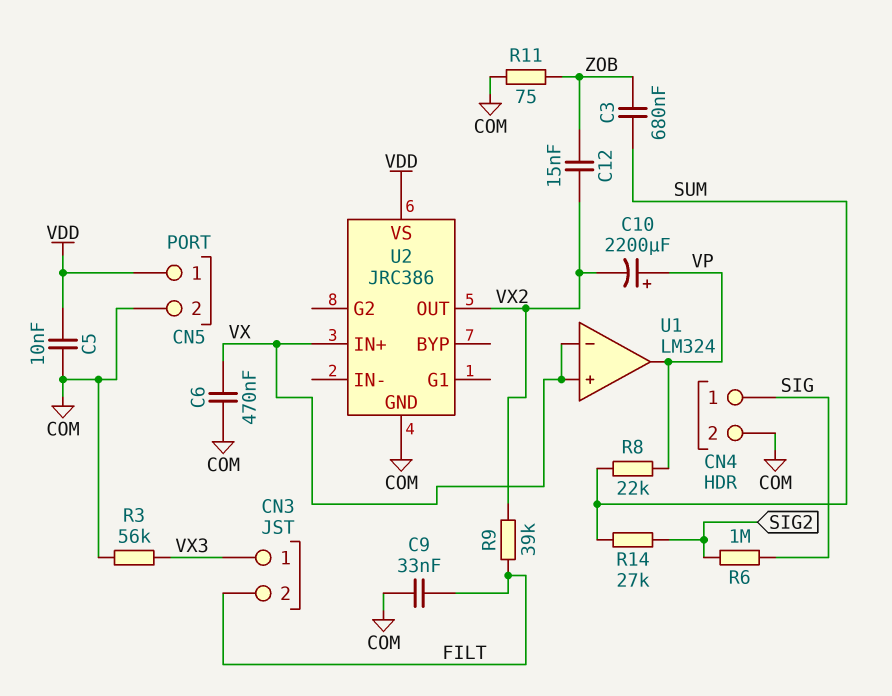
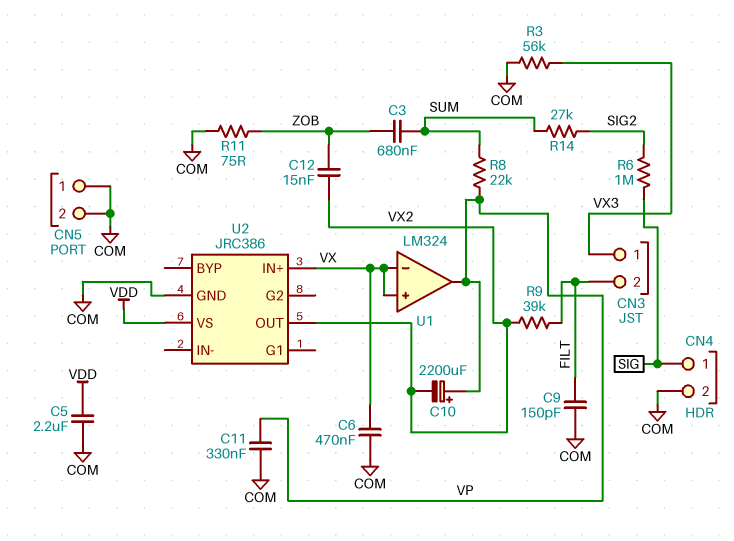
C5: 10nF (COM, VDD) -> 2.2uF (COM, VDD)
C9: 33nF (COM, FILT) -> 150pF (COM, FILT)
C11: none -> 330nF (COM, VP)
CN5 pin 1: VDD -> COM

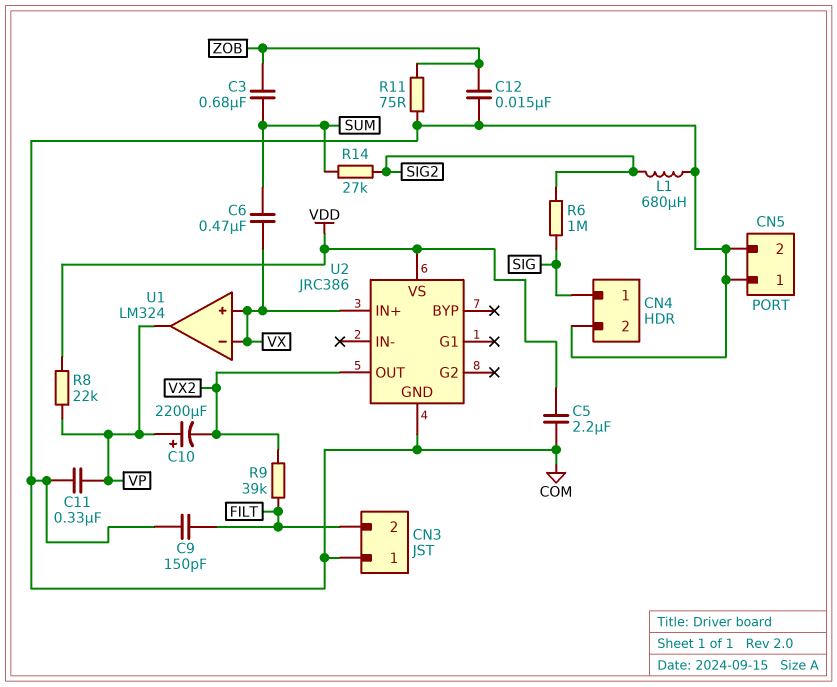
C6: 470nF (COM, VX) -> 470nF (SUM, VX)
C12: 15nF (VX2, ZOB) -> 15nF (COM, ZOB)
CN3 pin 1: VX3 -> COM
L1: none -> 680uH (COM, SIG2)
R3: 56k (COM, VX3) -> none
R8: 22k (SUM, VP) -> 22k (VDD, VP)

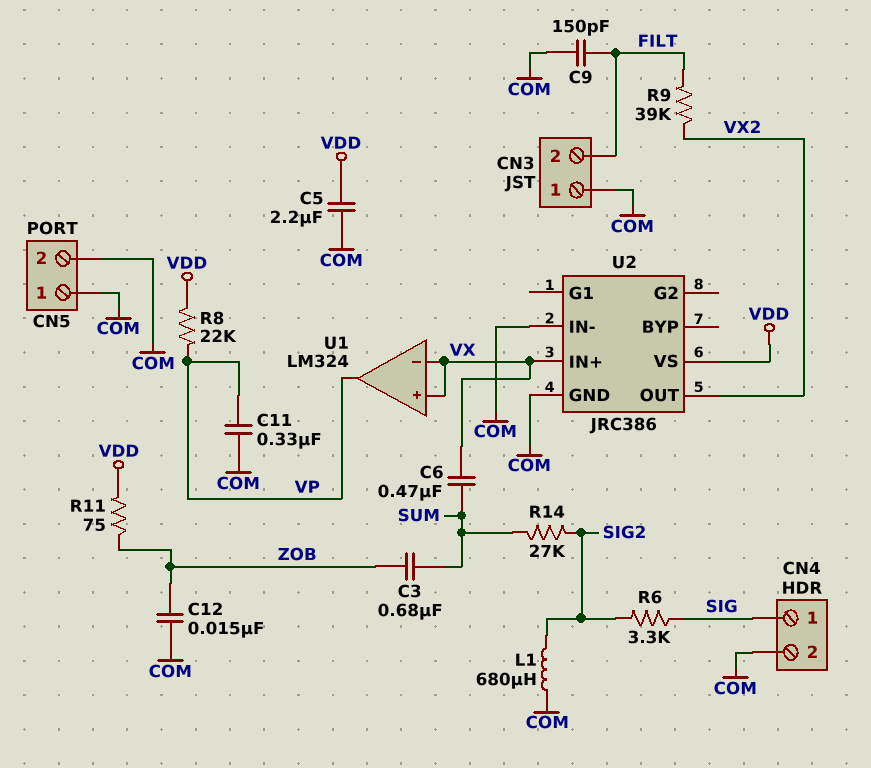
C10: 2200uF (plus VP, minus VX2) -> none
R6: 1M (SIG, SIG2) -> 3.3k (SIG, SIG2)
R11: 75 (COM, ZOB) -> 75 (VDD, ZOB)
U2 pin IN-: none -> COM

